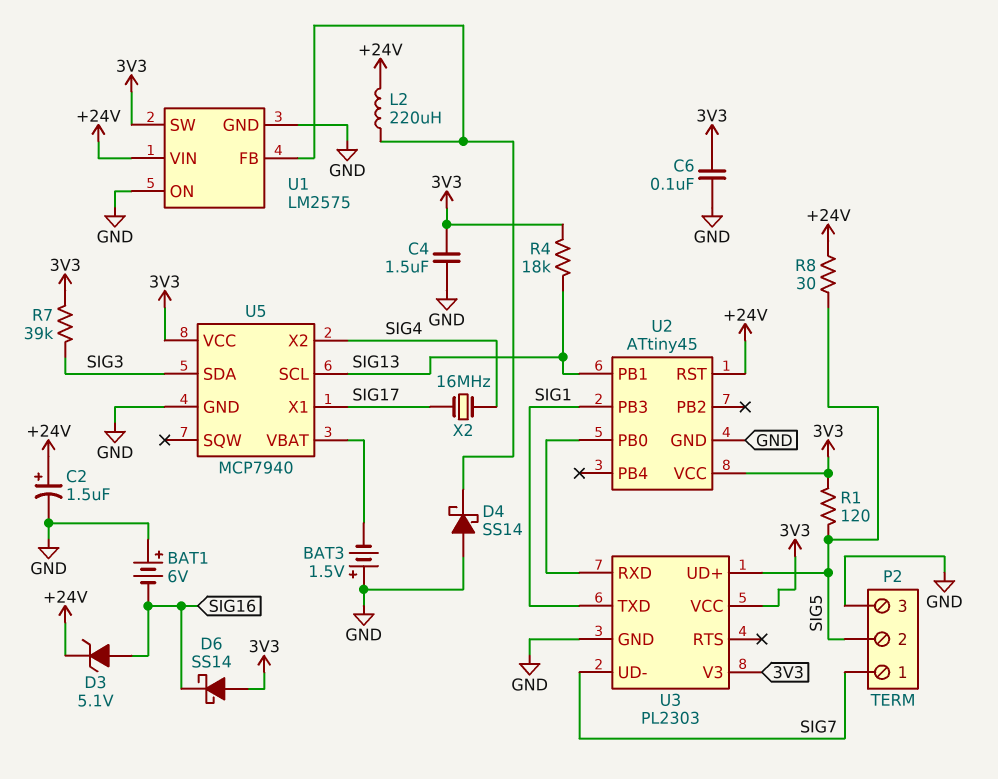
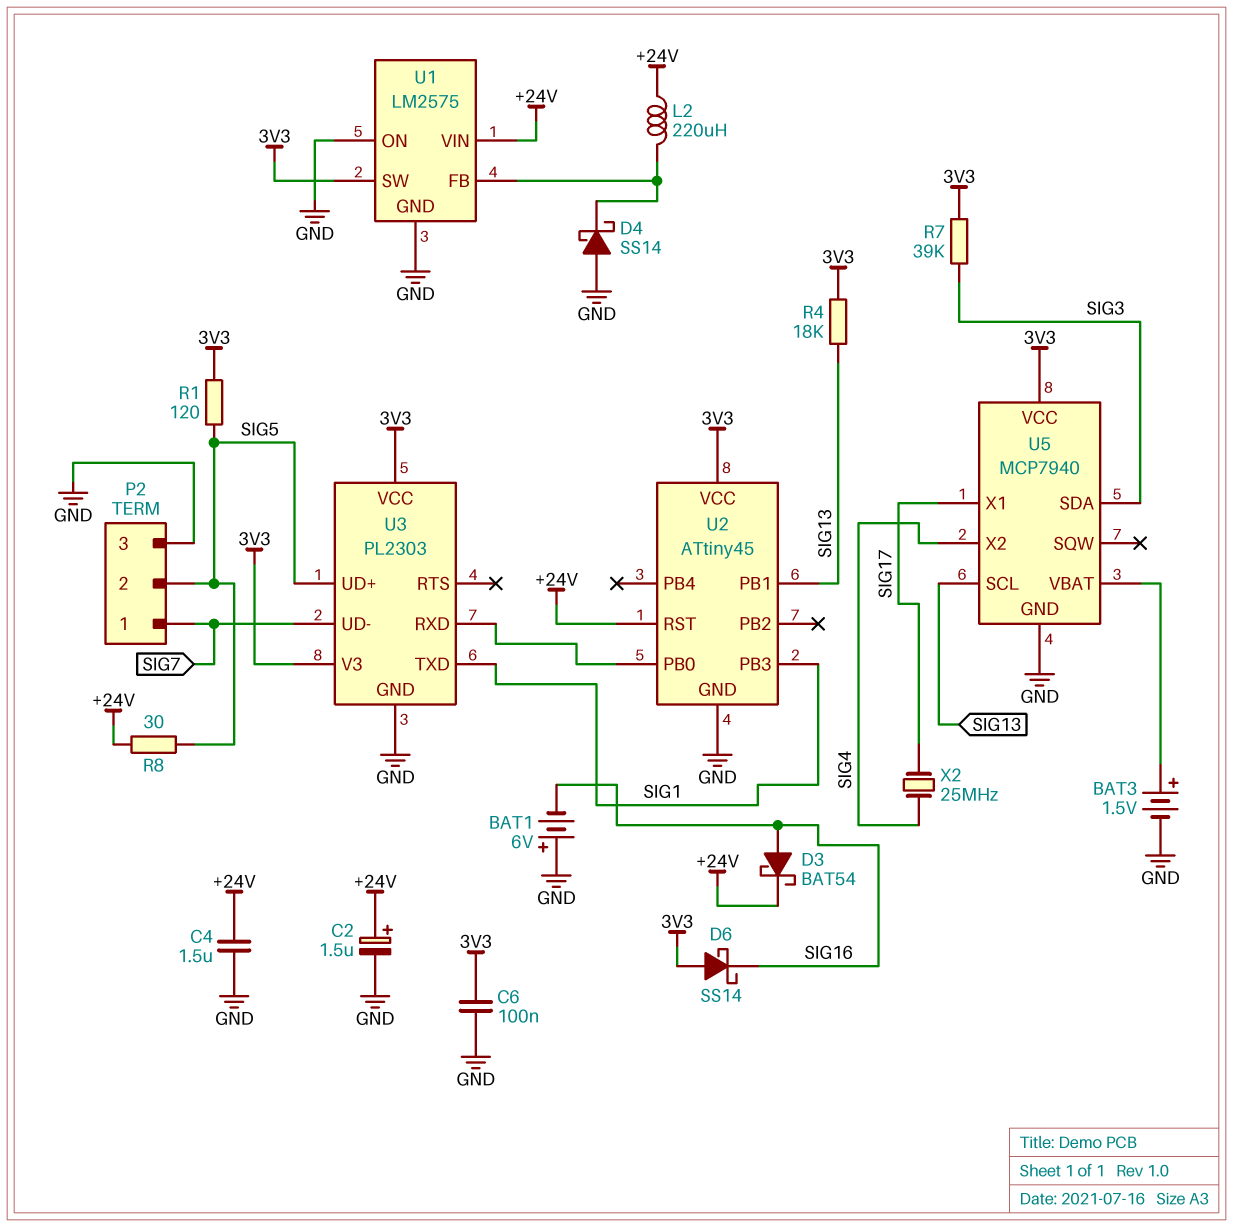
BAT3: 1.5V (plus GND, minus U5/VBAT) -> 1.5V (plus U5/VBAT, minus GND)
C4: 1.5uF (3V3, GND) -> 1.5uF (+24V, GND)
D3: zener 5.1V (A SIG16, K +24V) -> schottky BAT54 (A SIG16, K +24V)
X2: 16MHz (SIG4, SIG17) -> 25MHz (SIG4, SIG17)

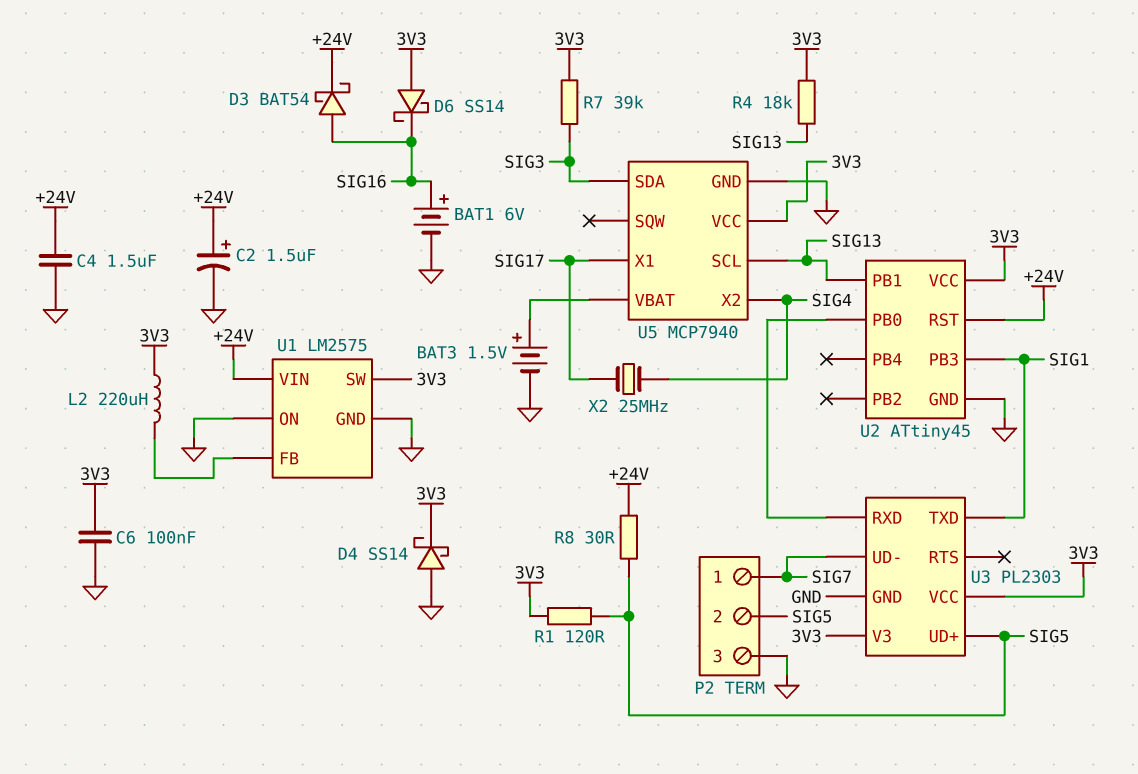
BAT1: 6V (plus GND, minus SIG16) -> 6V (plus SIG16, minus GND)
D4: schottky SS14 (A GND, K U1/FB) -> schottky SS14 (A GND, K 3V3)
L2: 220uH (+24V, U1/FB) -> 220uH (3V3, U1/FB)

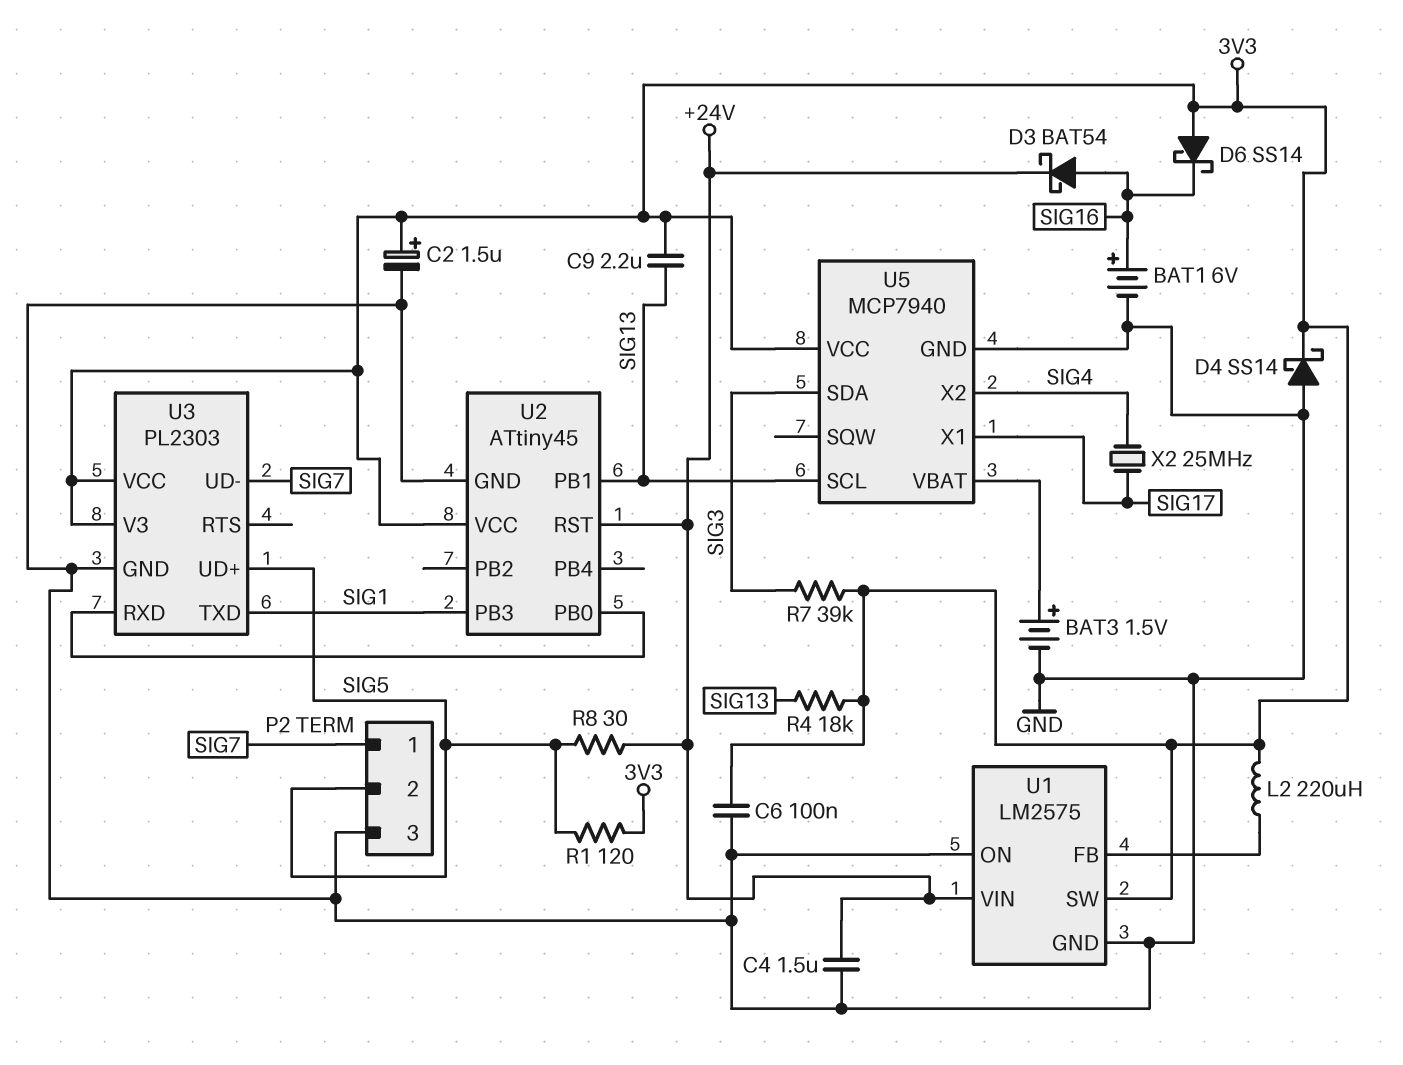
C2: 1.5uF (plus +24V, minus GND) -> 1.5uF (plus 3V3, minus GND)
C9: none -> 2.2uF (3V3, SIG13)

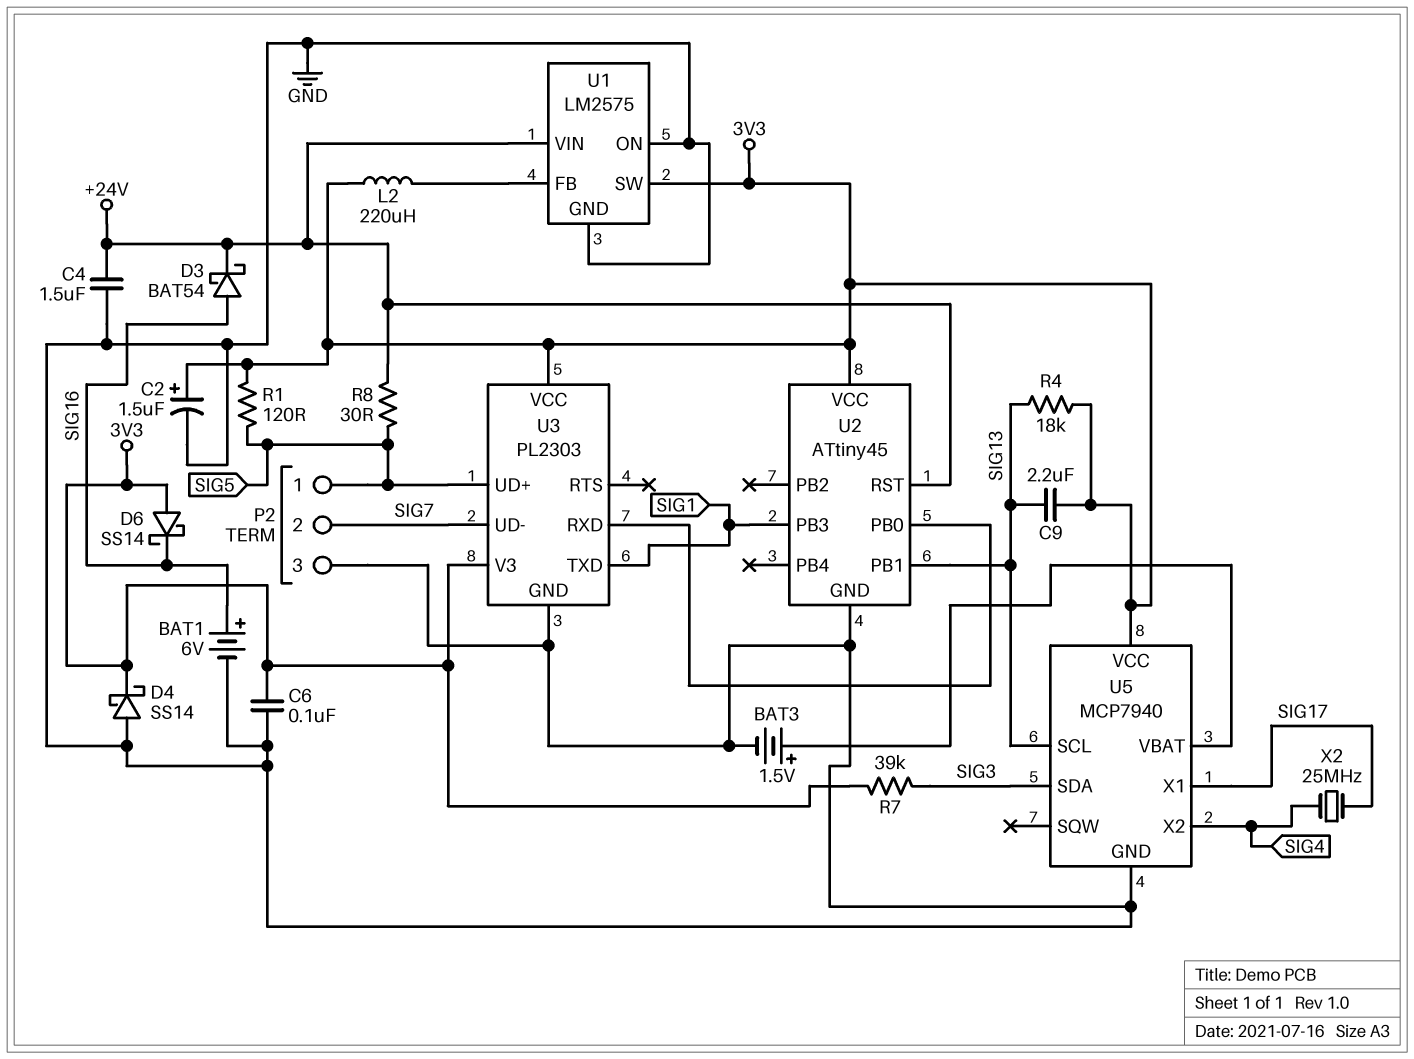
P2 pin 1: SIG7 -> SIG5
P2 pin 2: SIG5 -> SIG7

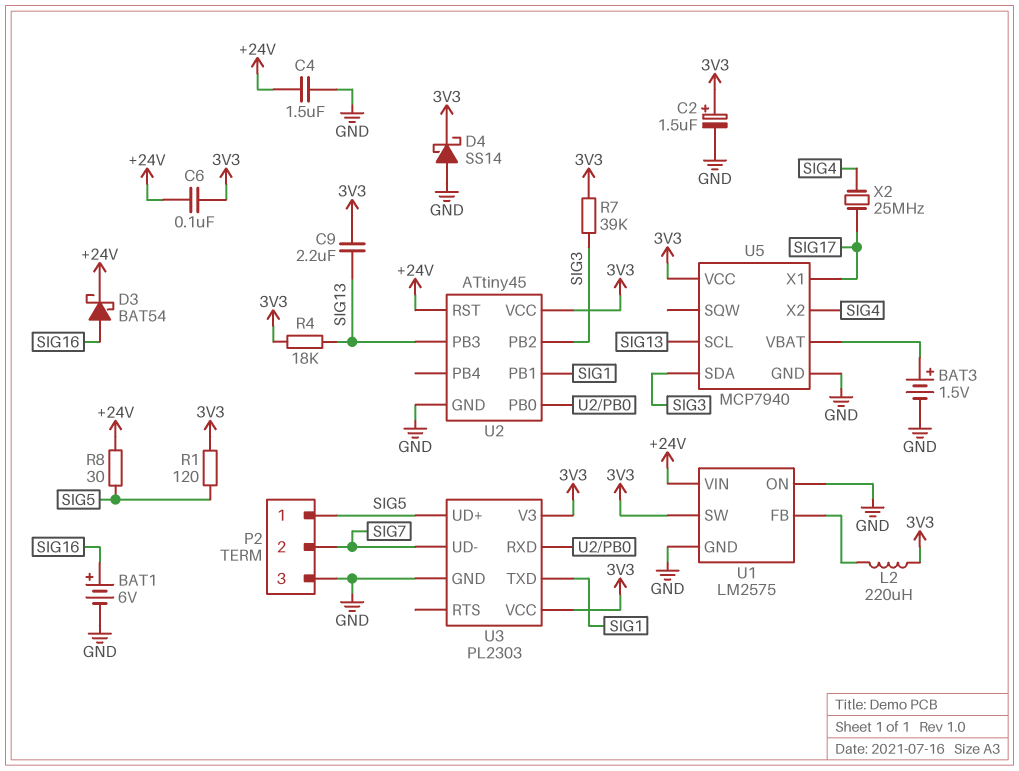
C6: 100nF (3V3, GND) -> 100nF (+24V, 3V3)
D6: schottky SS14 (A 3V3, K SIG16) -> none
U2 pin PB1: SIG13 -> SIG1
U2 pin PB2: none -> SIG3
U2 pin PB3: SIG1 -> SIG13

